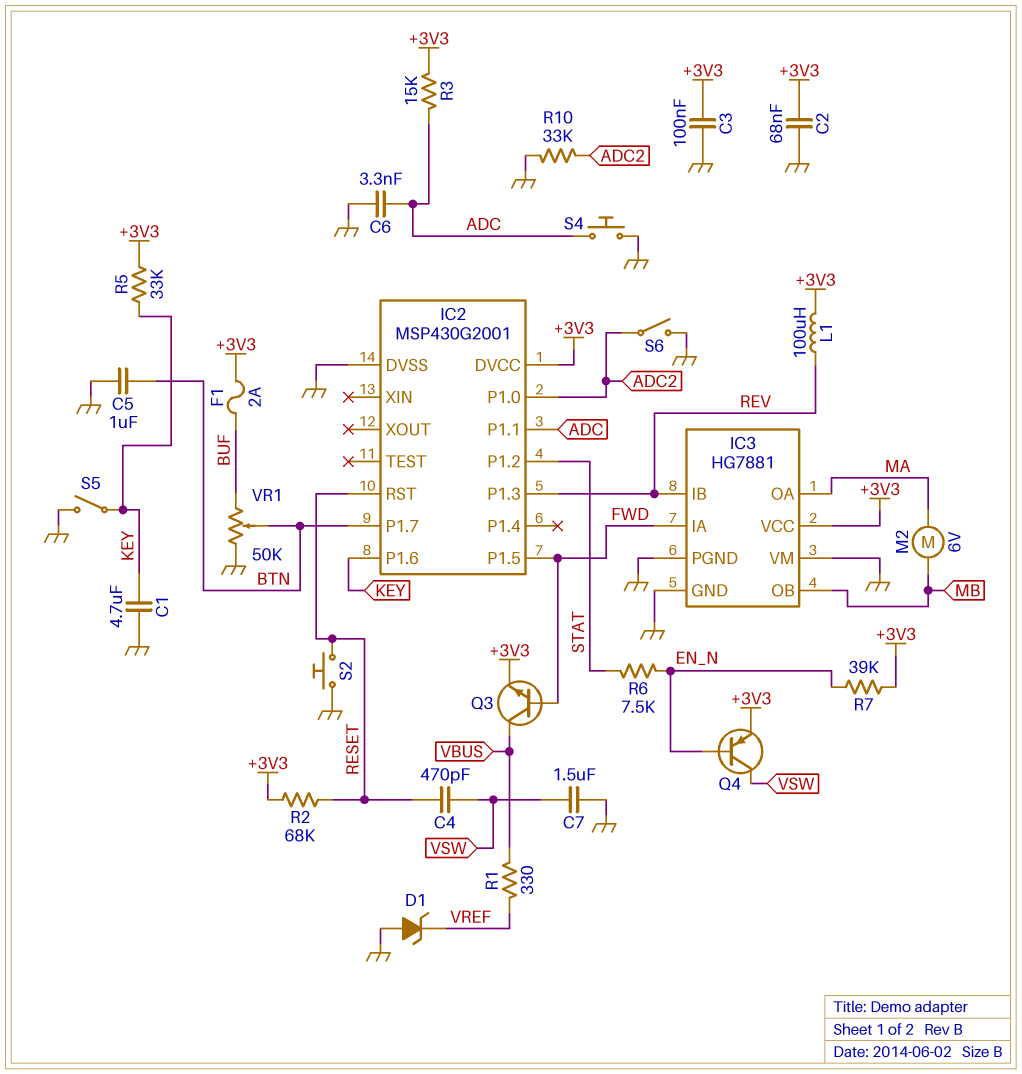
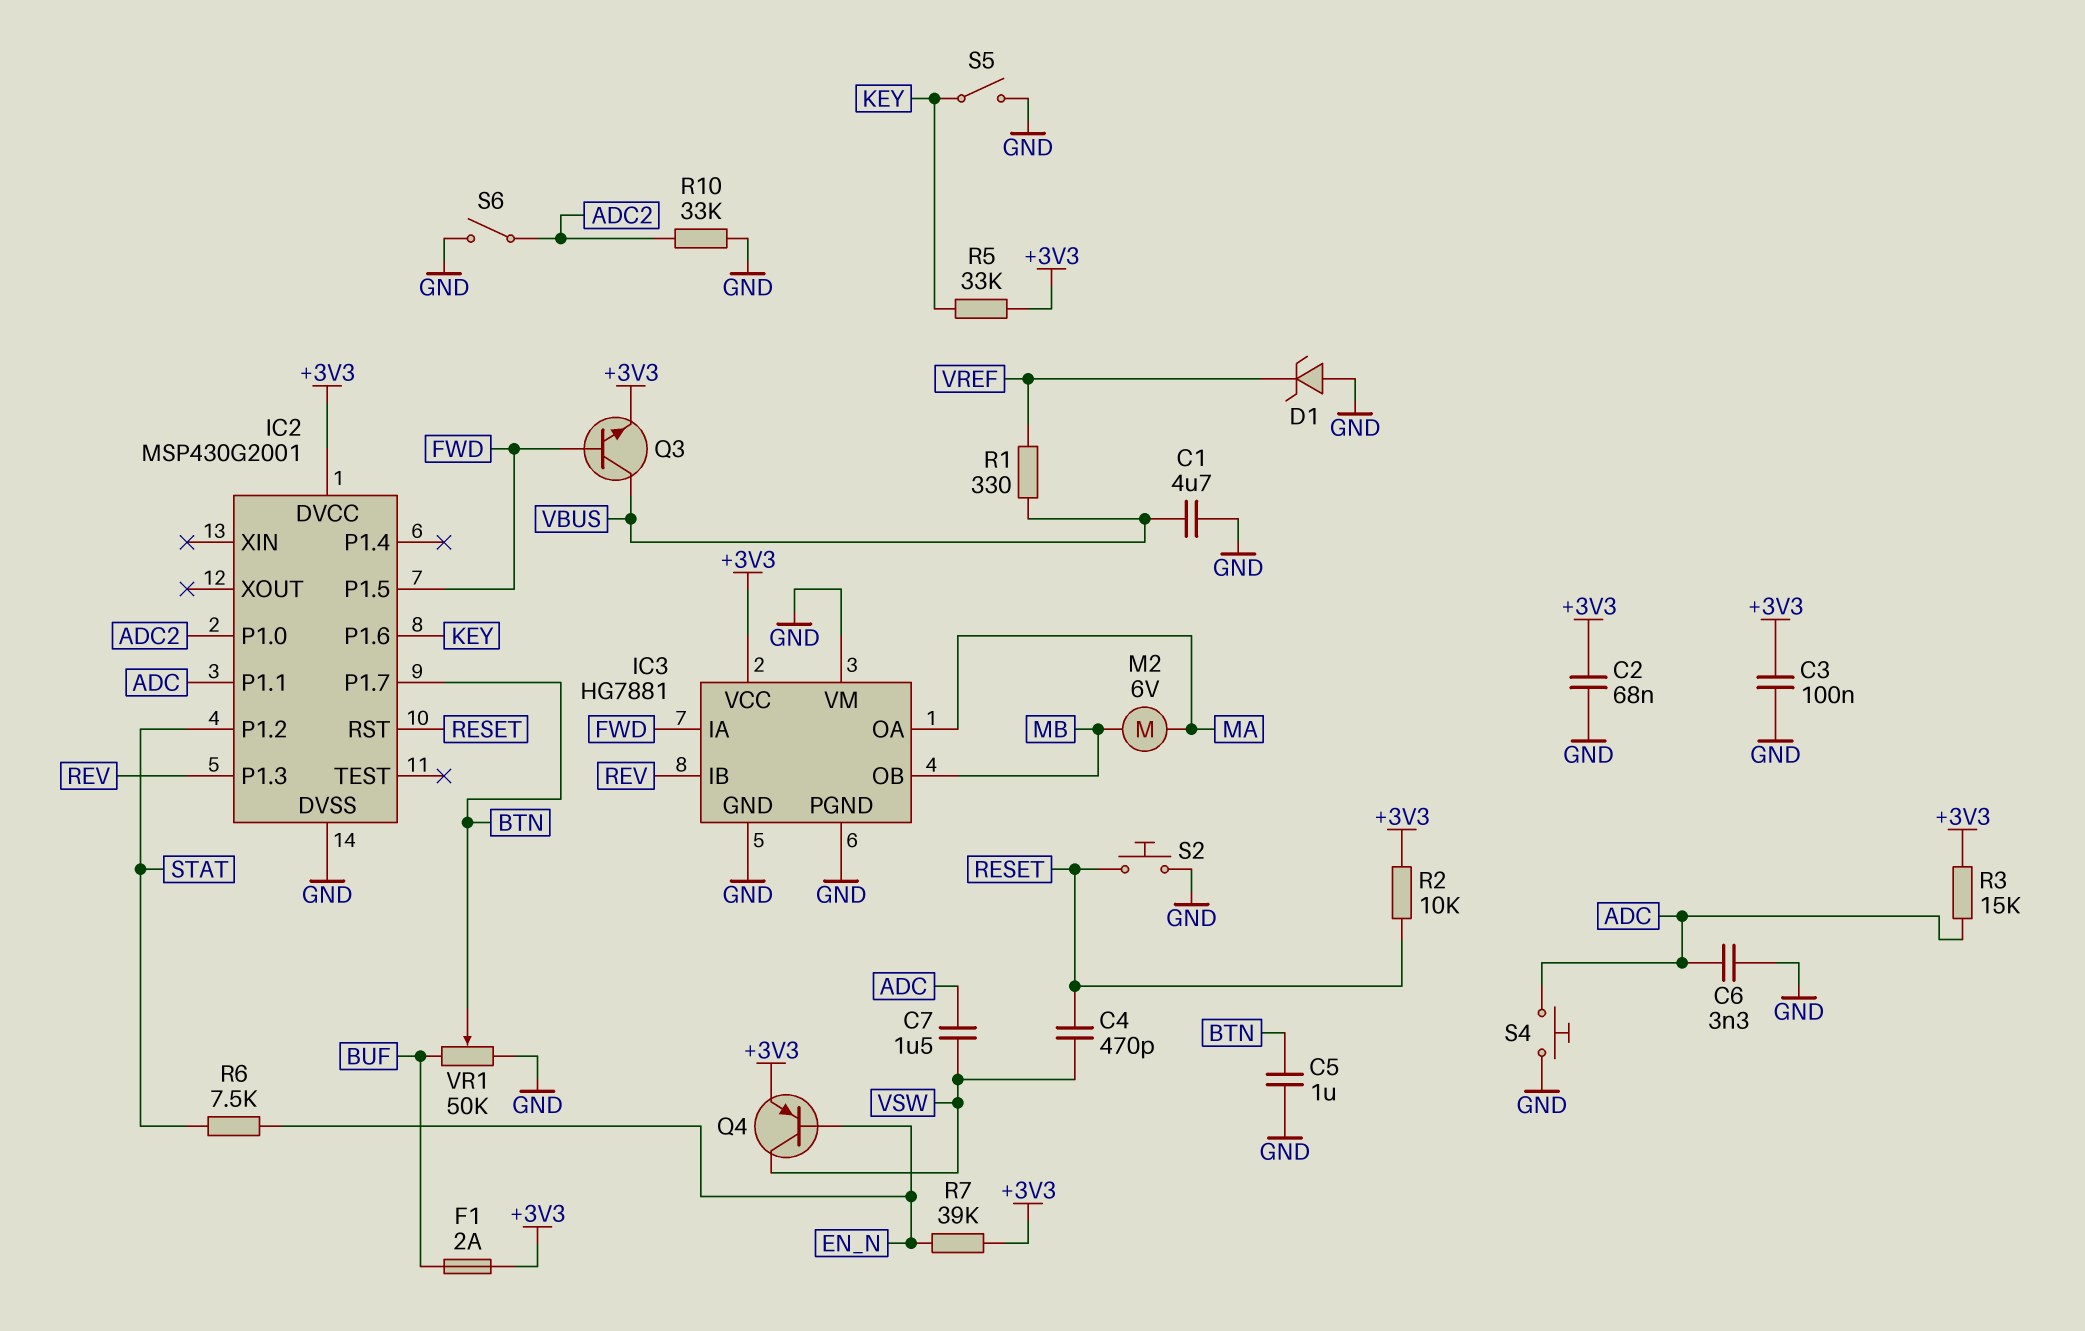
C1: 4.7uF (GND, KEY) -> 4.7uF (GND, VBUS)
C7: 1.5uF (GND, VSW) -> 1.5uF (ADC, VSW)
L1: 100uH (+3V3, REV) -> none
R2: 68k (+3V3, RESET) -> 10k (+3V3, RESET)

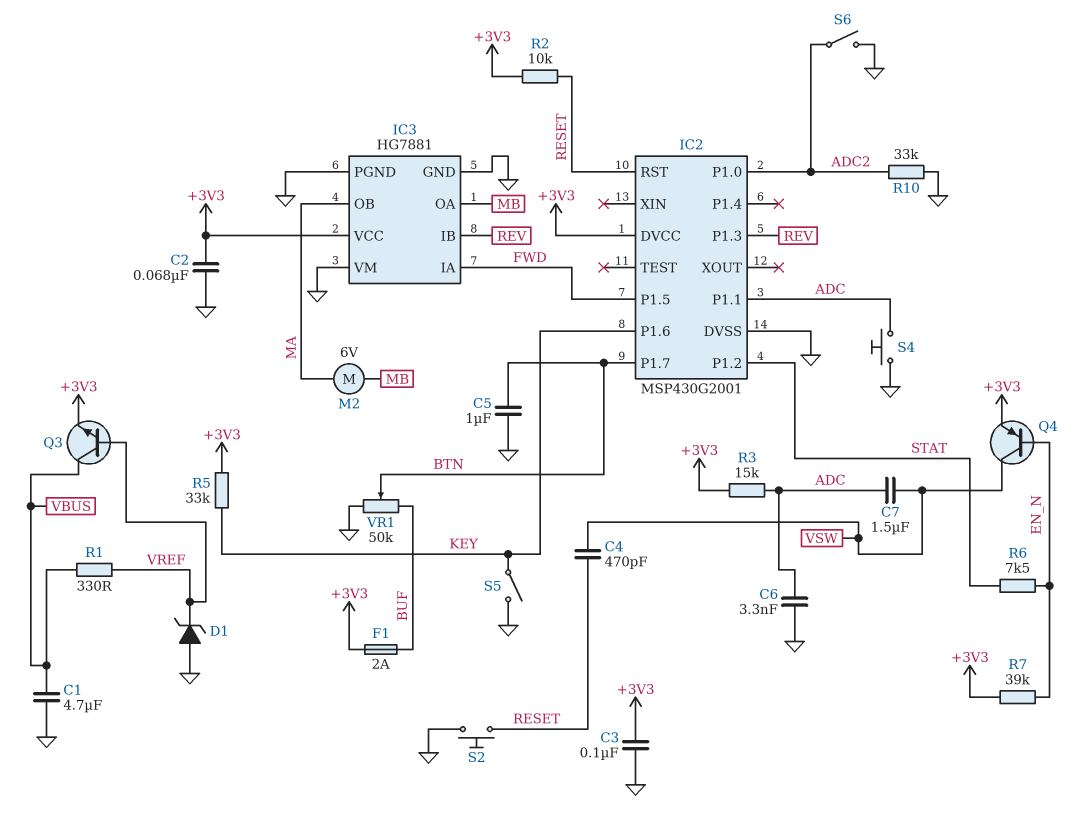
IC3 pin OA: MA -> MB
IC3 pin OB: MB -> MA
Q3: NPN (B FWD, C VBUS, E +3V3) -> NPN (B VREF, C VBUS, E +3V3)

